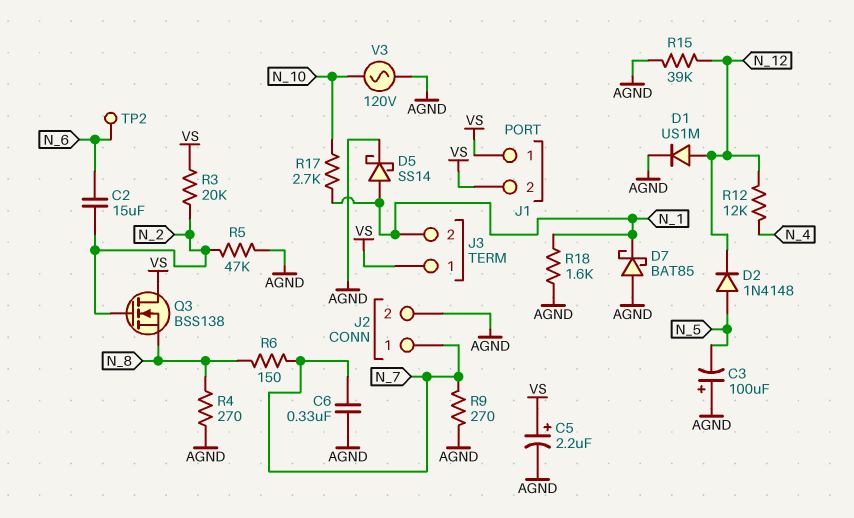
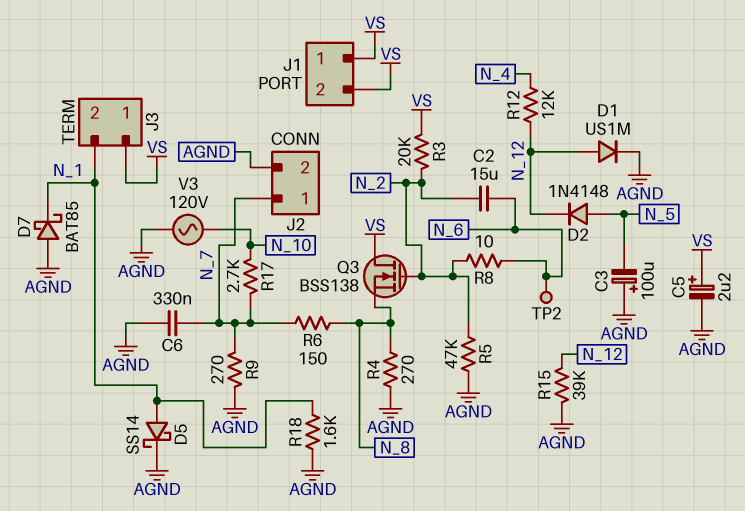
R8: none -> 10 (N_2, N_6)
R17: 2.7k (N_1, N_10) -> 2.7k (N_7, N_10)

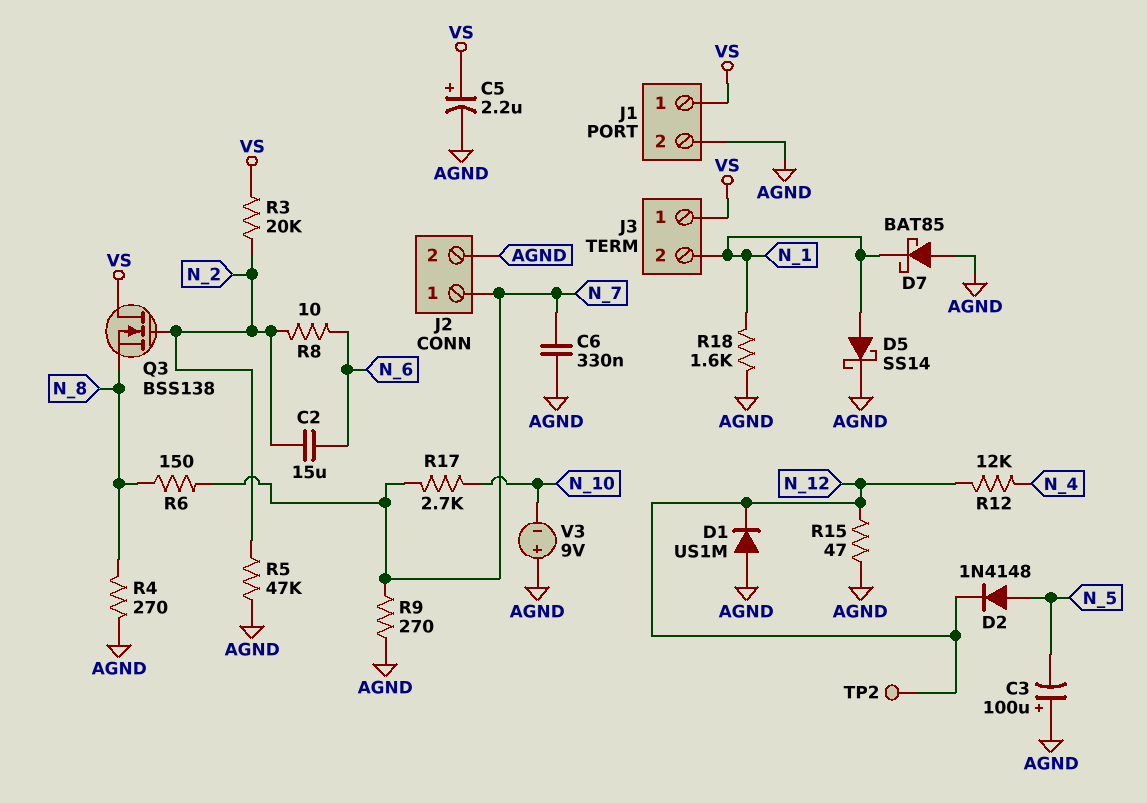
D1: diode US1M (A N_12, K AGND) -> diode US1M (A AGND, K N_12)
J1 pin 2: VS -> AGND
R15: 39k (AGND, N_12) -> 47 (AGND, N_12)
TP2: test point (N_6) -> test point (N_12)
V3: AC 120V (AGND, N_10) -> 9V (plus AGND, minus N_10)

